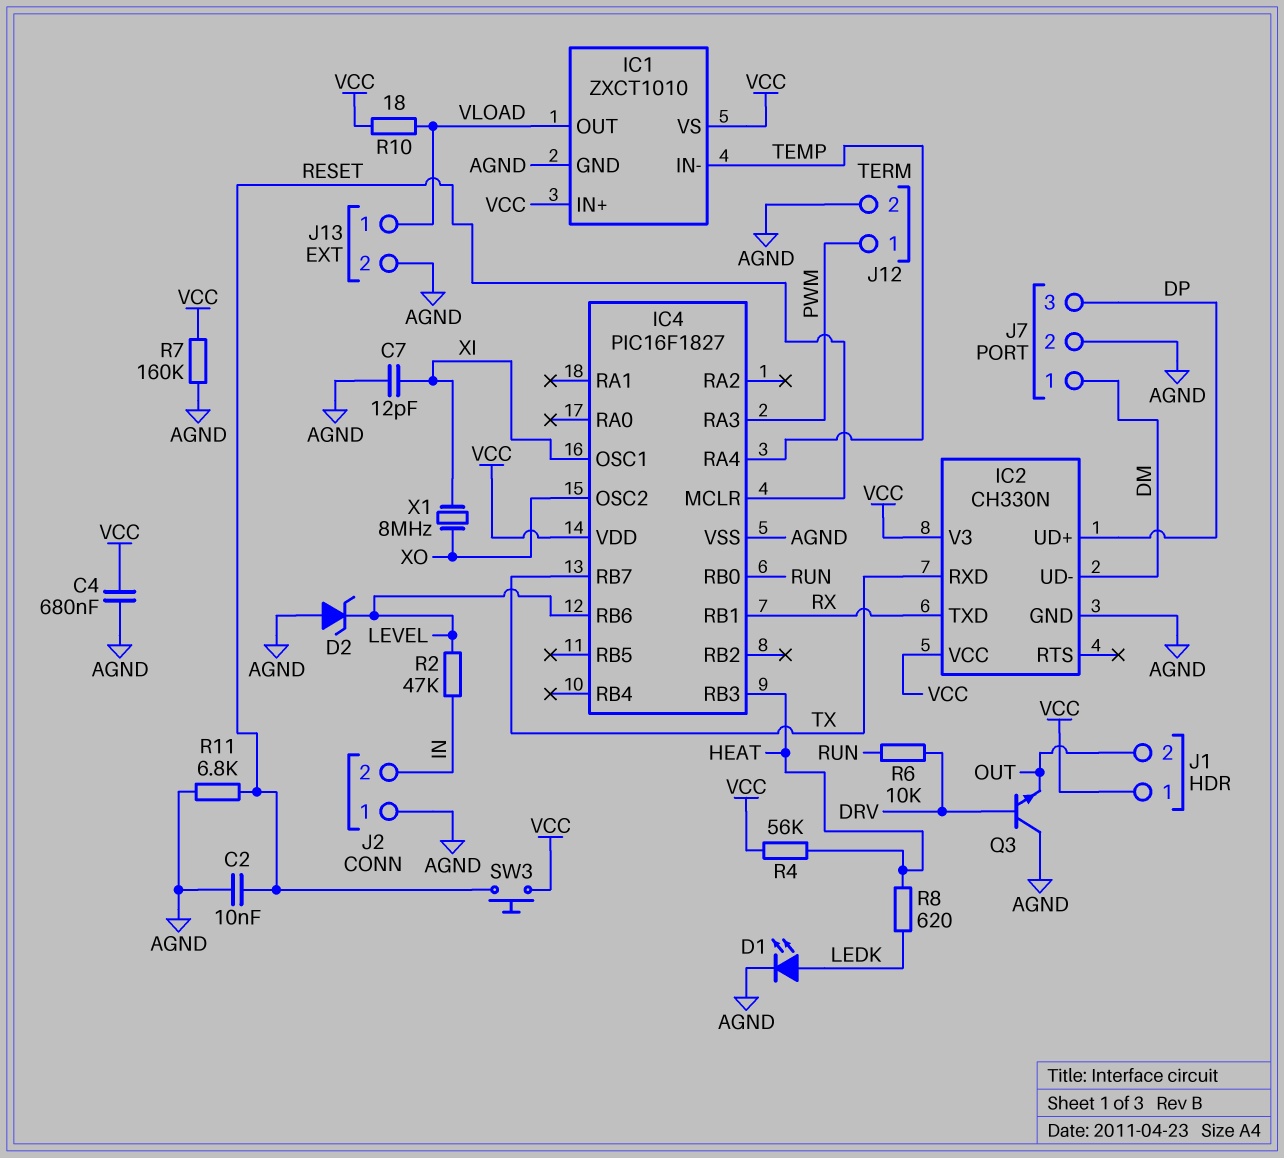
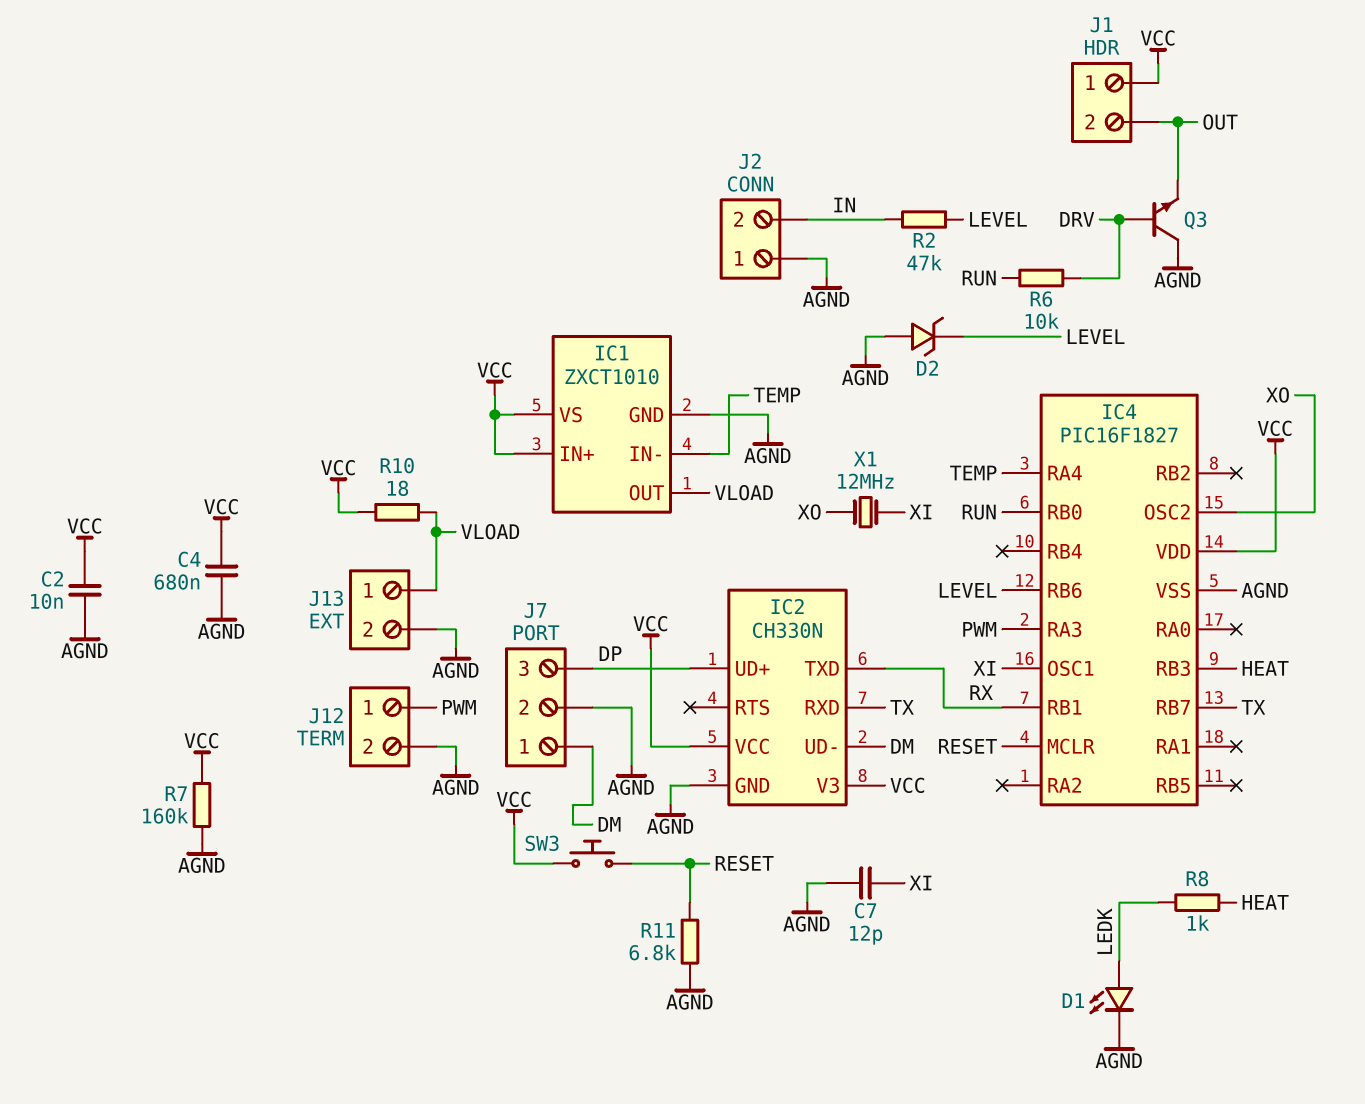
C2: 10nF (AGND, RESET) -> 10nF (AGND, VCC)
R4: 56k (HEAT, VCC) -> none
R8: 620 (HEAT, LEDK) -> 1k (HEAT, LEDK)
X1: 8MHz (XI, XO) -> 12MHz (XI, XO)

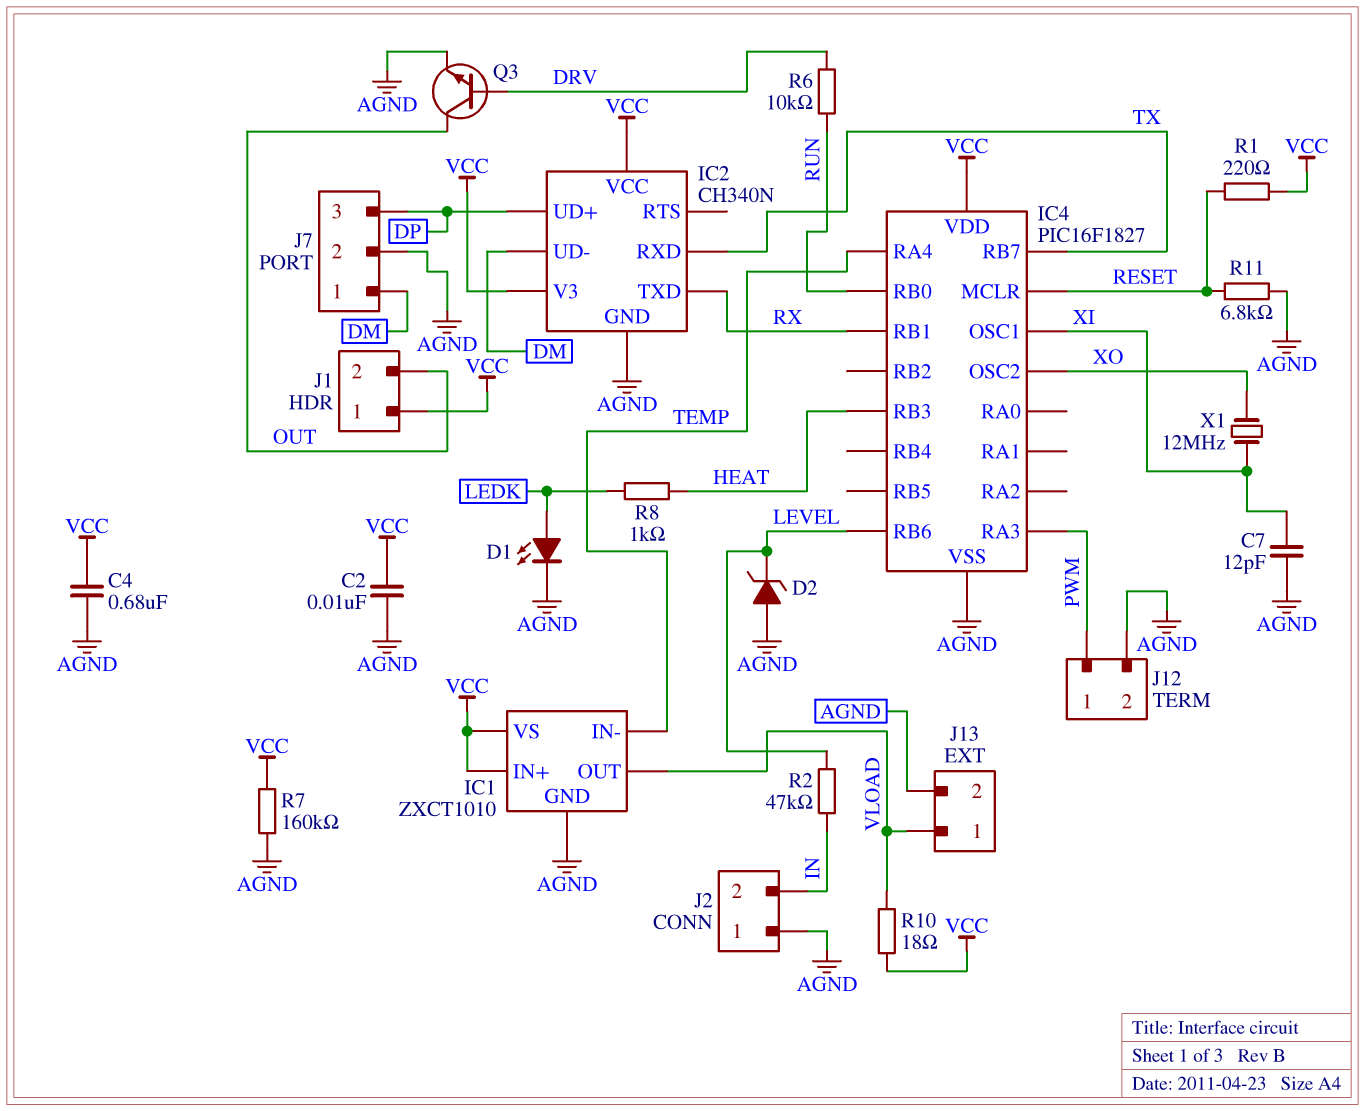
IC2: CH330N -> CH340N
Q3: NPN (B DRV, C AGND, E OUT) -> NPN (B DRV, C OUT, E AGND)
R1: none -> 220 (RESET, VCC)
SW3: button (RESET, VCC) -> none

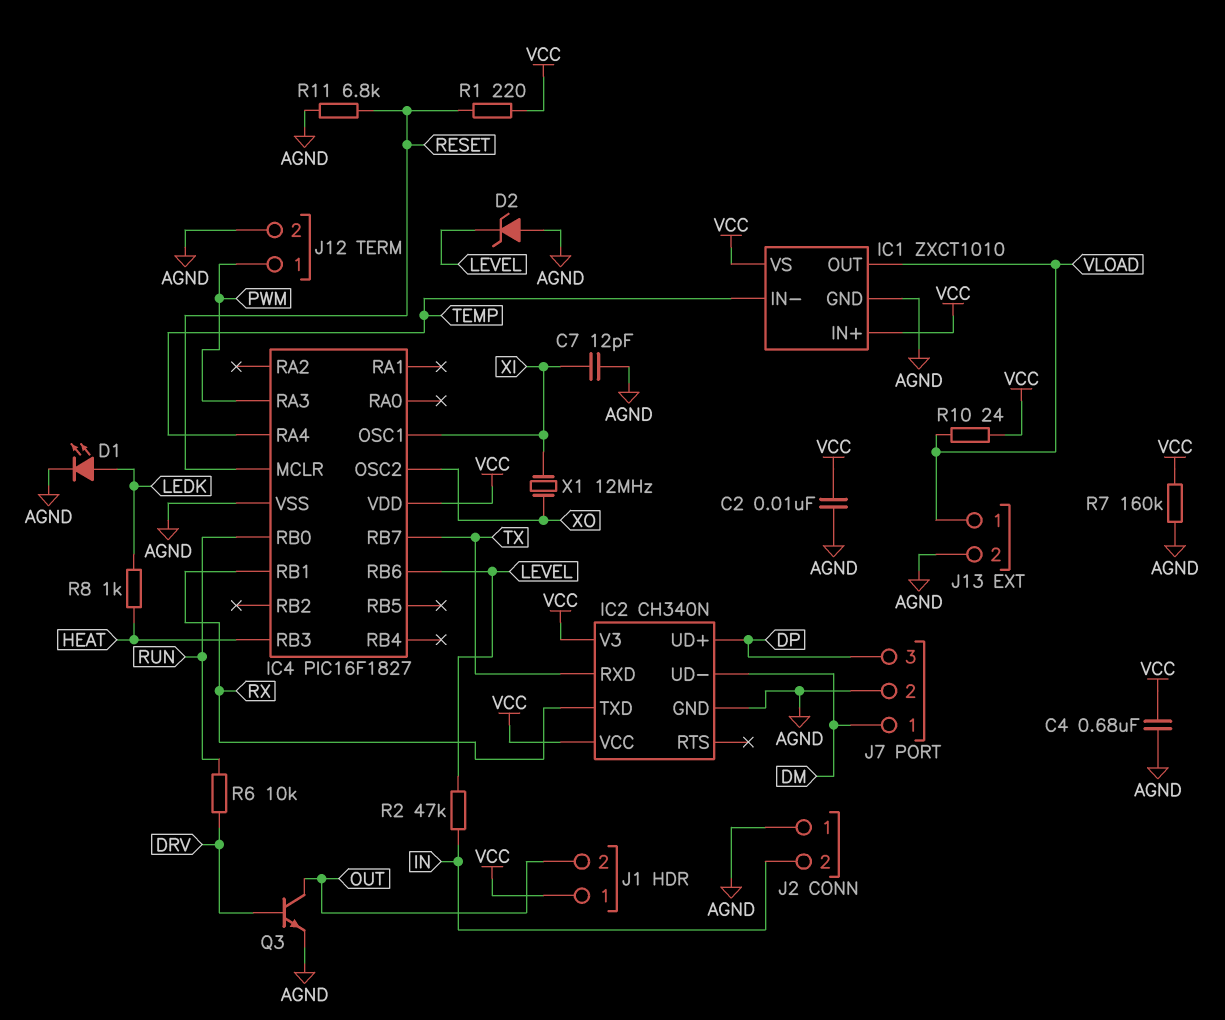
R10: 18 (VCC, VLOAD) -> 24 (VCC, VLOAD)

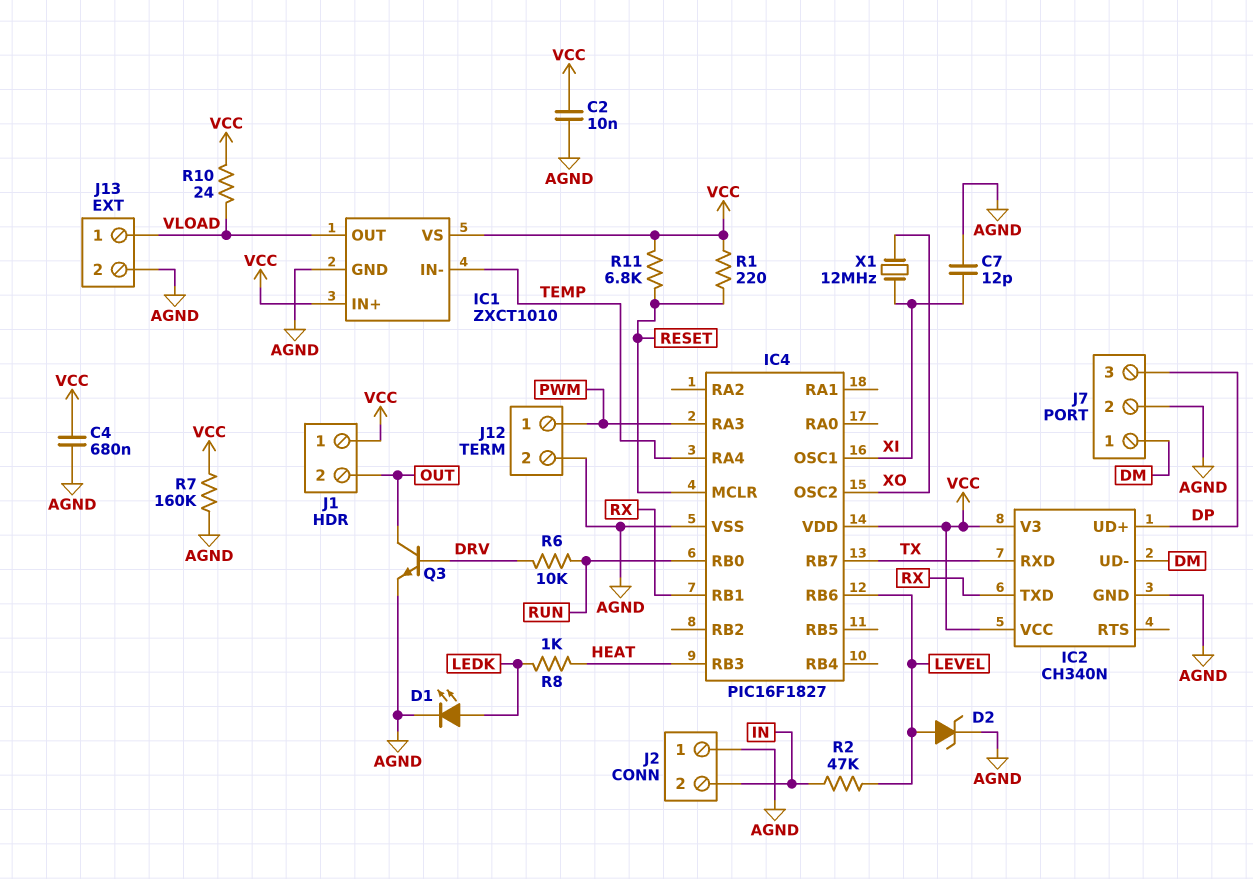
D2: zener (A AGND, K LEVEL) -> zener (A LEVEL, K AGND)
R11: 6.8k (AGND, RESET) -> 6.8k (RESET, VCC)

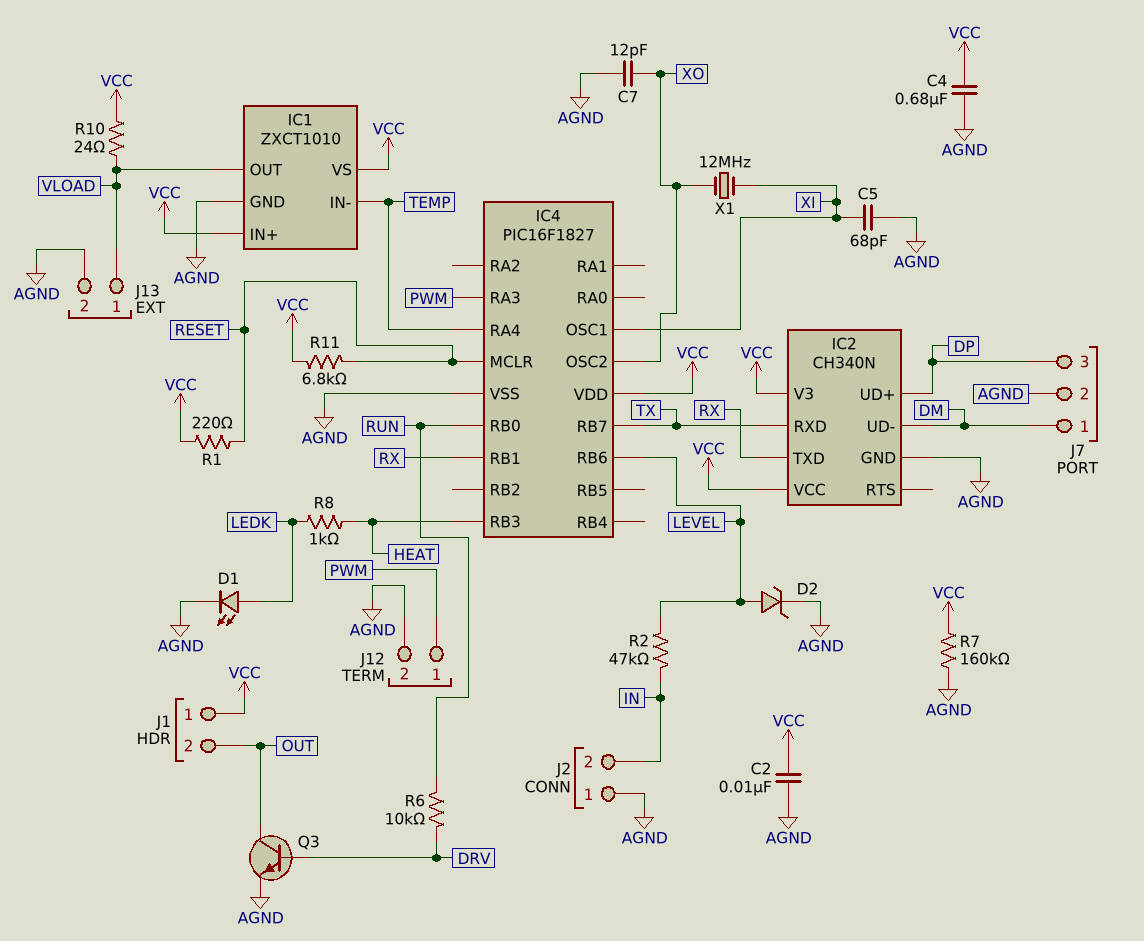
C5: none -> 68pF (AGND, XI)
C7: 12pF (AGND, XI) -> 12pF (AGND, XO)

